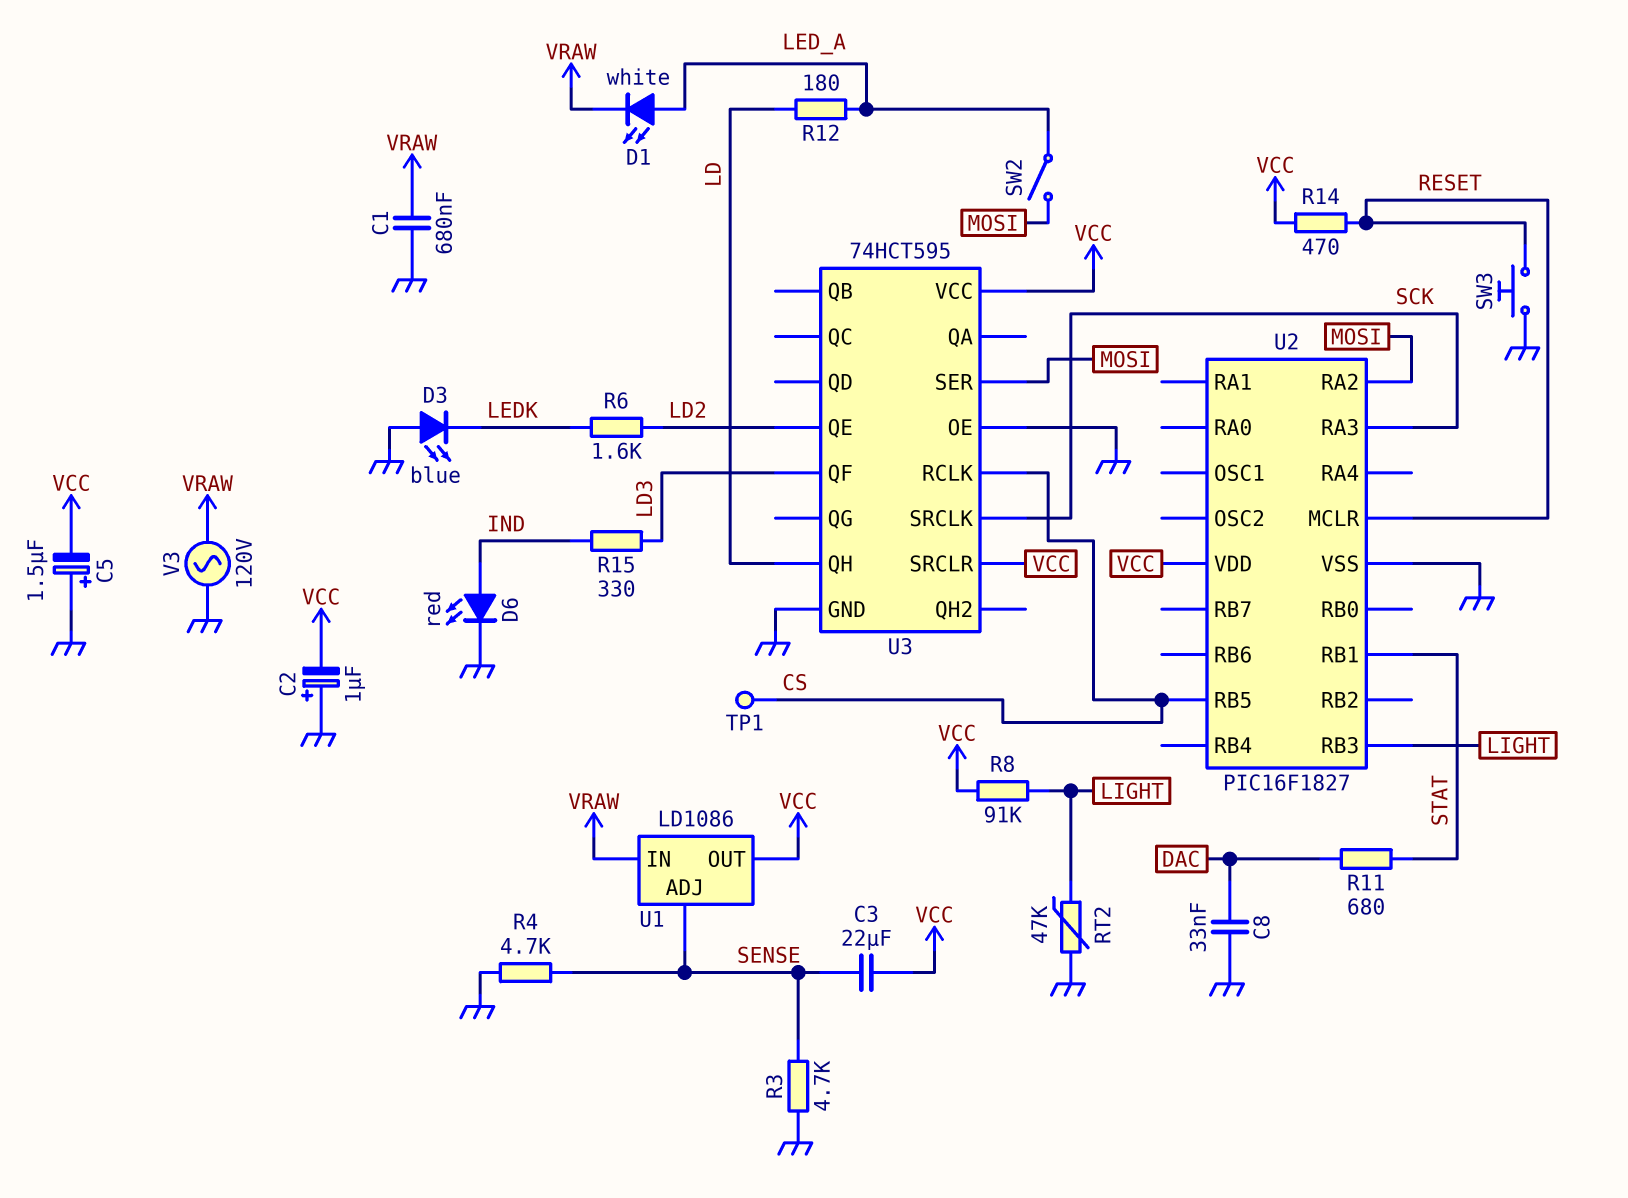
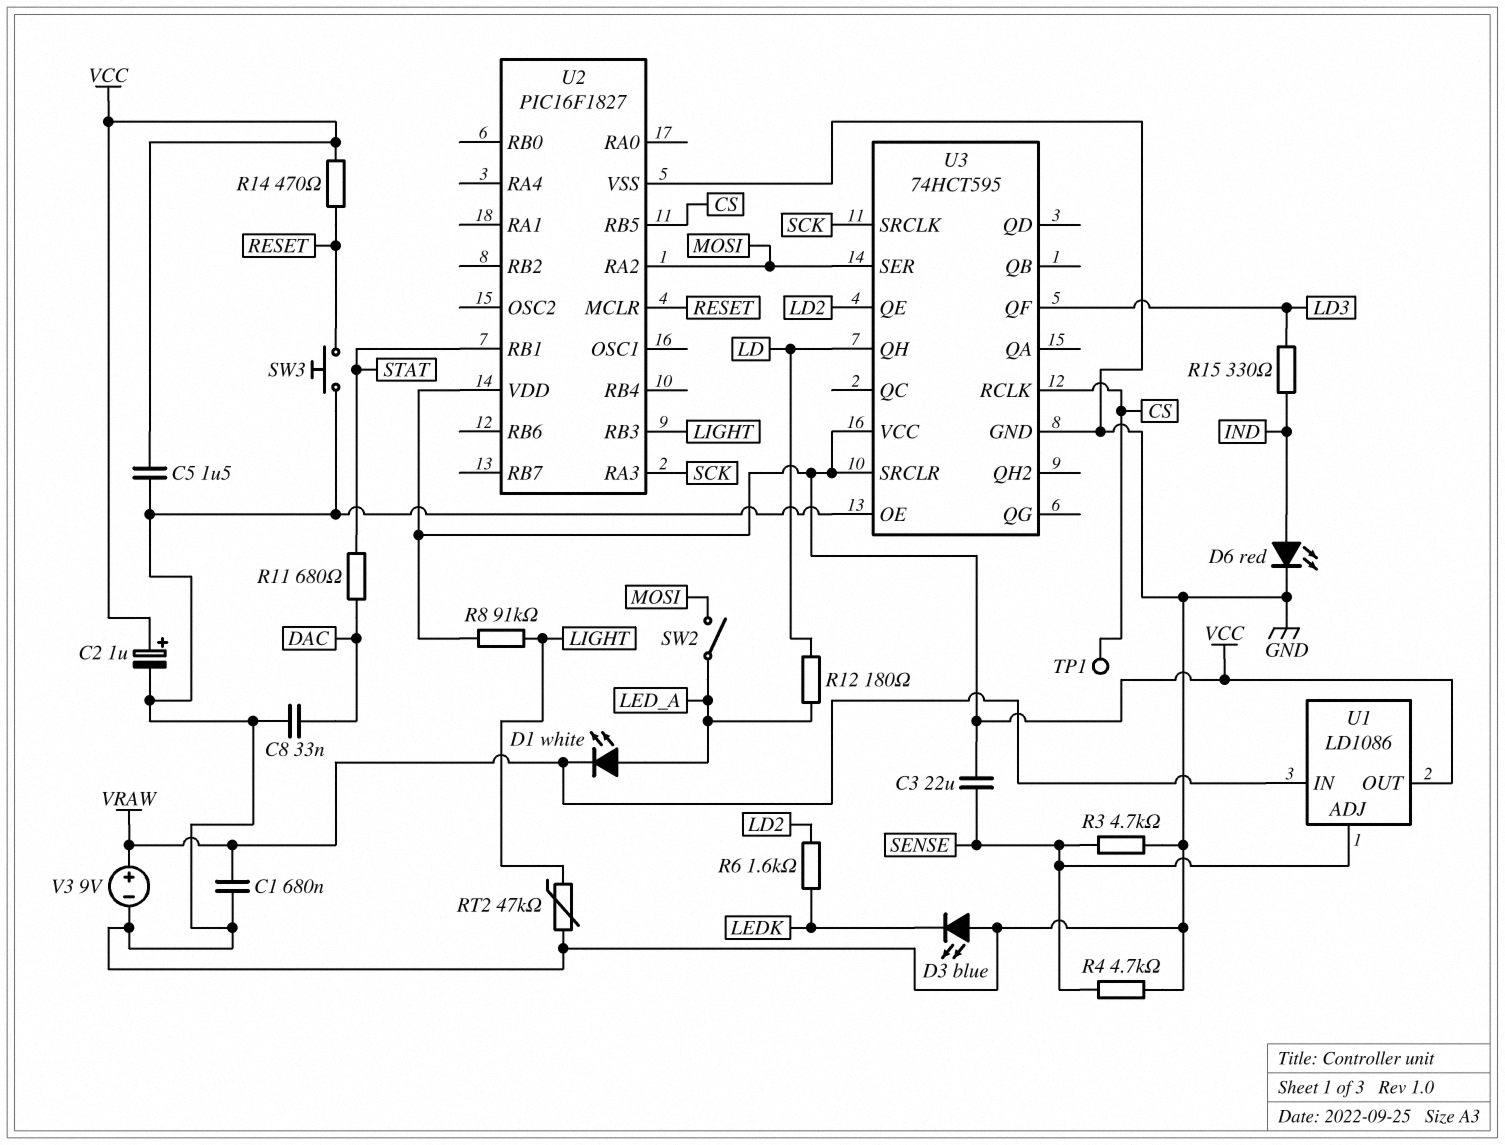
C2: 1uF (plus GND, minus VCC) -> 1uF (plus VCC, minus GND)
C5: 1.5uF (plus GND, minus VCC) -> 1.5uF (GND, VCC)
V3: AC 120V (GND, VRAW) -> 9V (plus VRAW, minus GND)

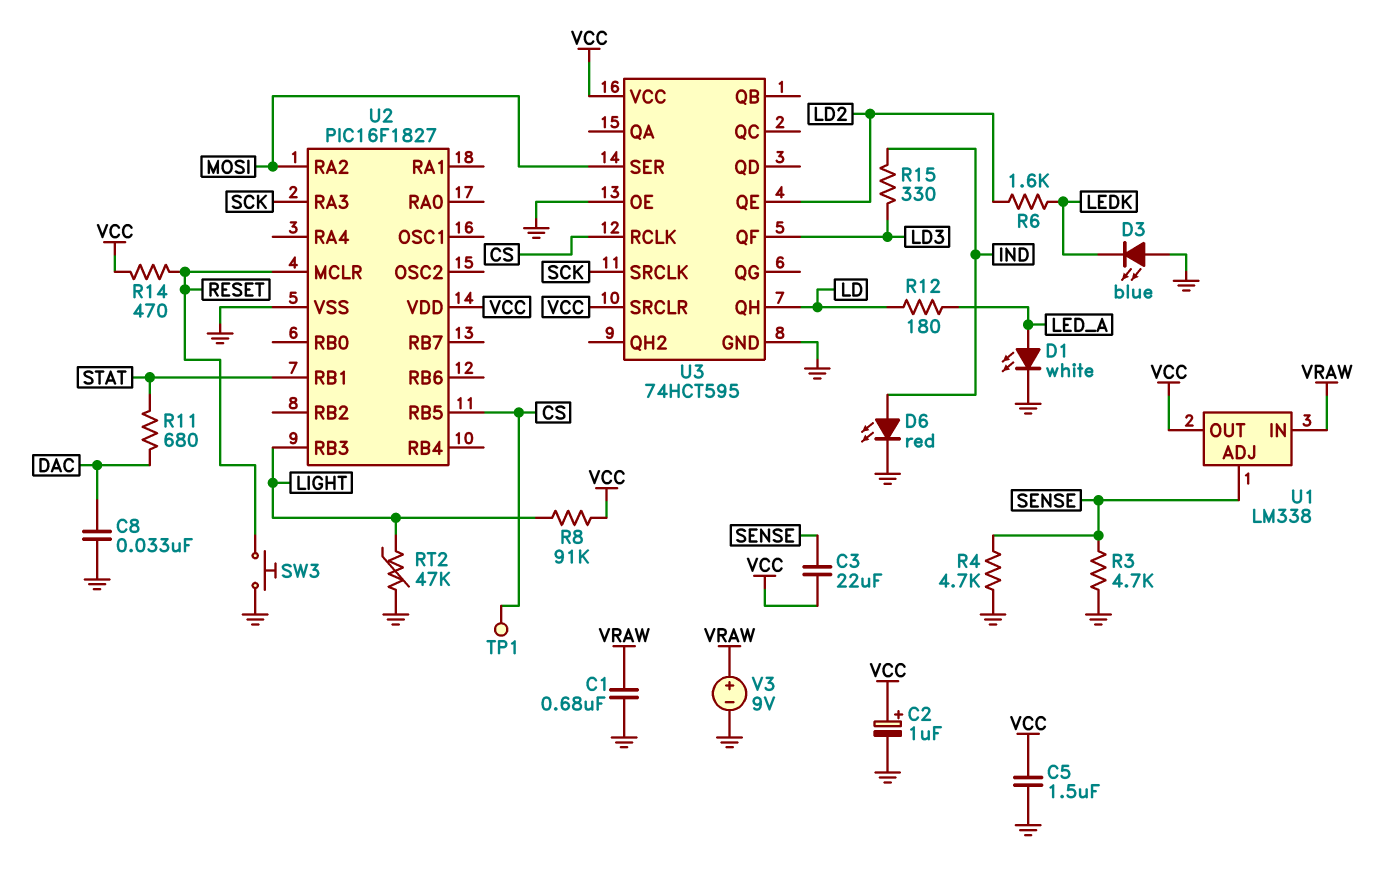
D1: LED white (A LED_A, K VRAW) -> LED white (A LED_A, K GND)
SW2: switch (LED_A, MOSI) -> none
U1: LD1086 -> LM338

